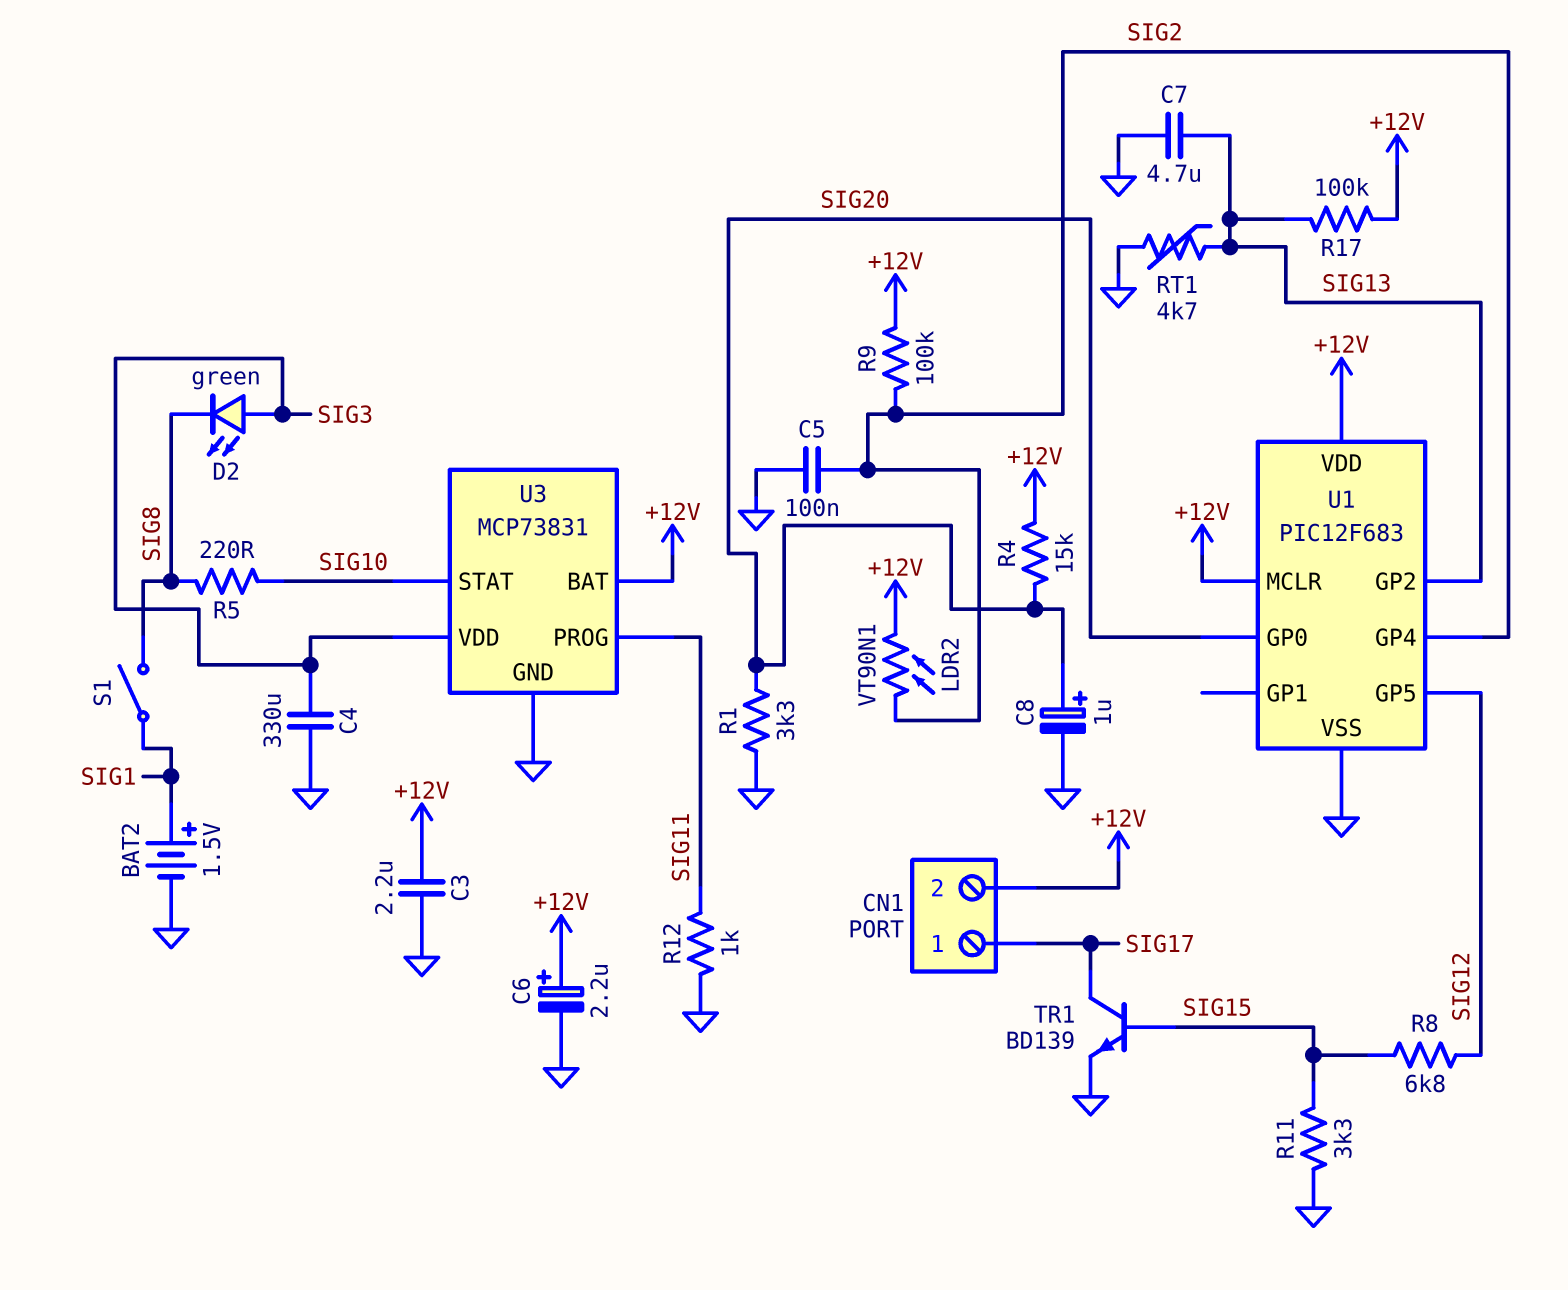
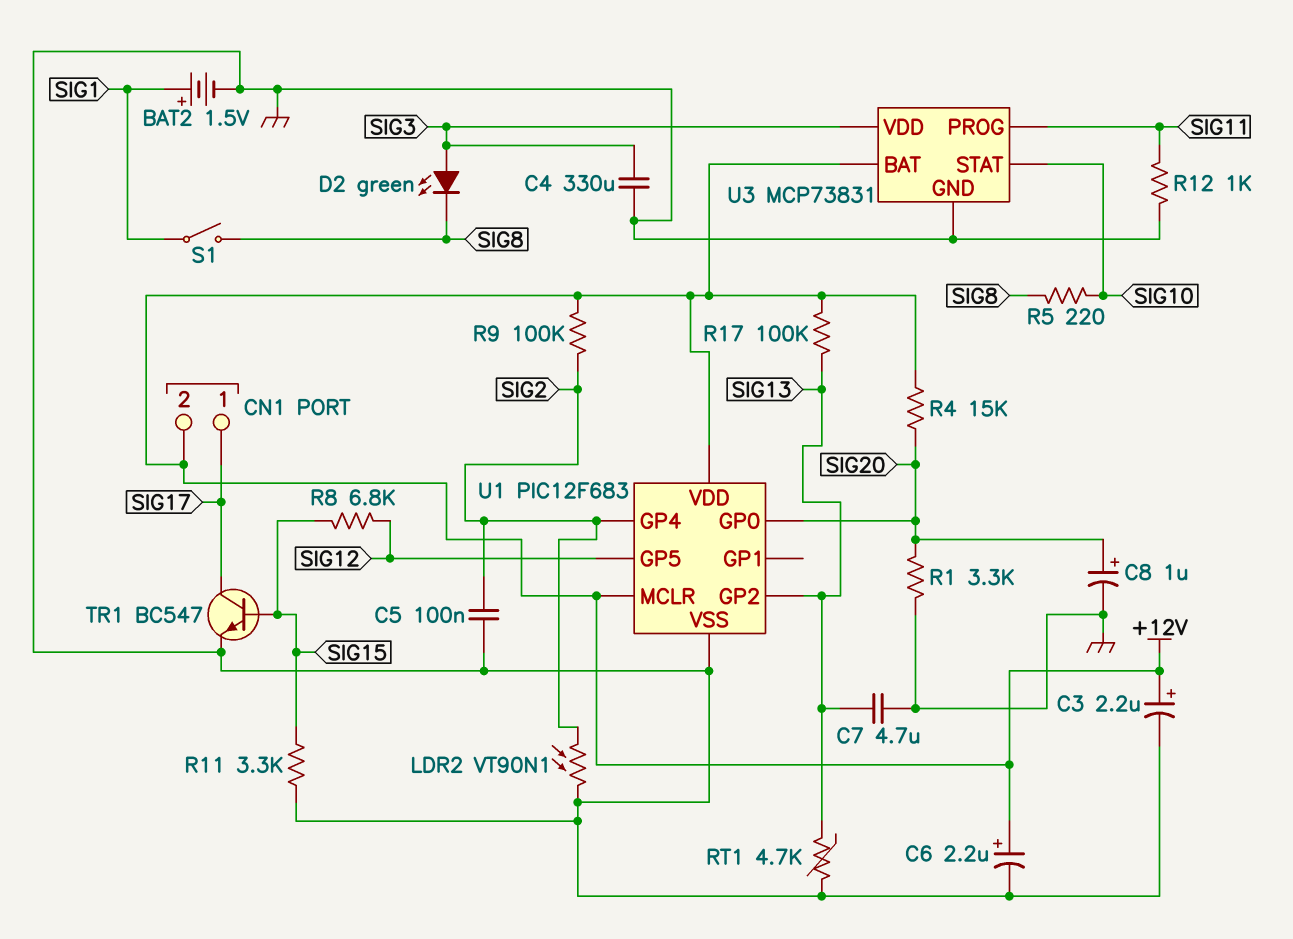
C3: 2.2uF (+12V, GND) -> 2.2uF (plus +12V, minus GND)
LDR2: VT90N1 (+12V, SIG2) -> VT90N1 (GND, SIG2)
TR1: NPN BD139 (B SIG15, C SIG17, E GND) -> NPN BC547 (B SIG15, C SIG17, E GND)

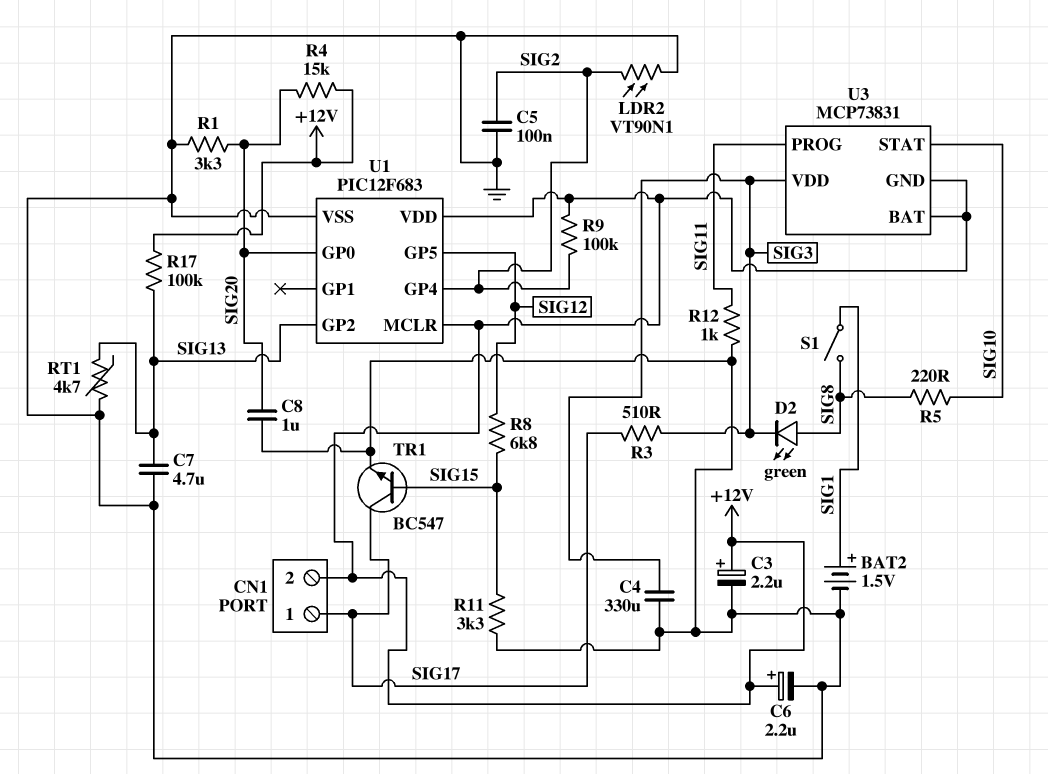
C8: 1uF (plus SIG20, minus GND) -> 1uF (GND, SIG20)
D2: LED green (A SIG3, K SIG8) -> LED green (A SIG8, K SIG3)
R3: none -> 510 (SIG3, SIG17)
U3 pin GND: GND -> +12V

